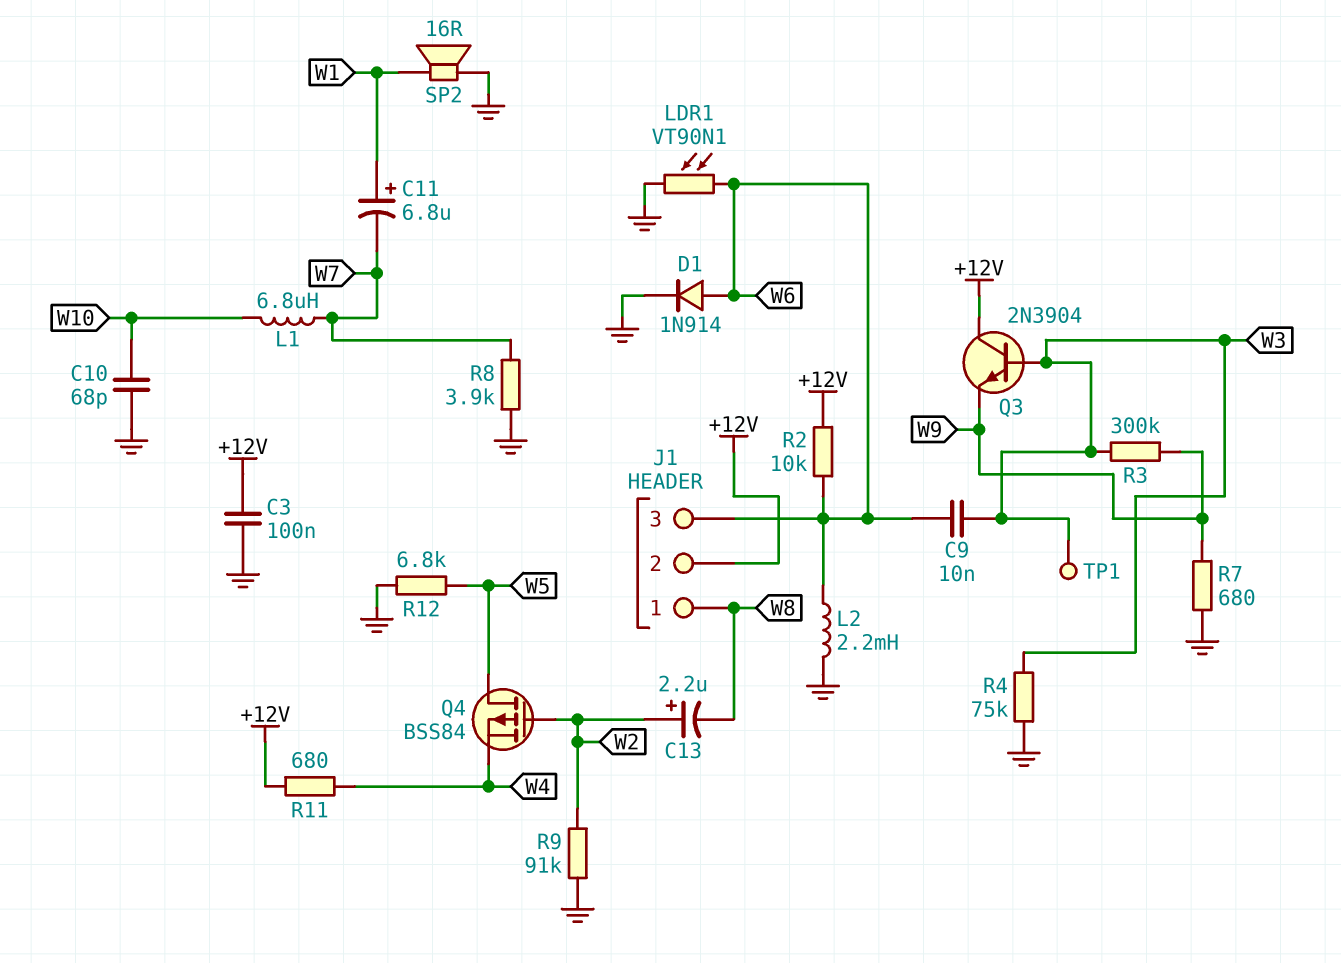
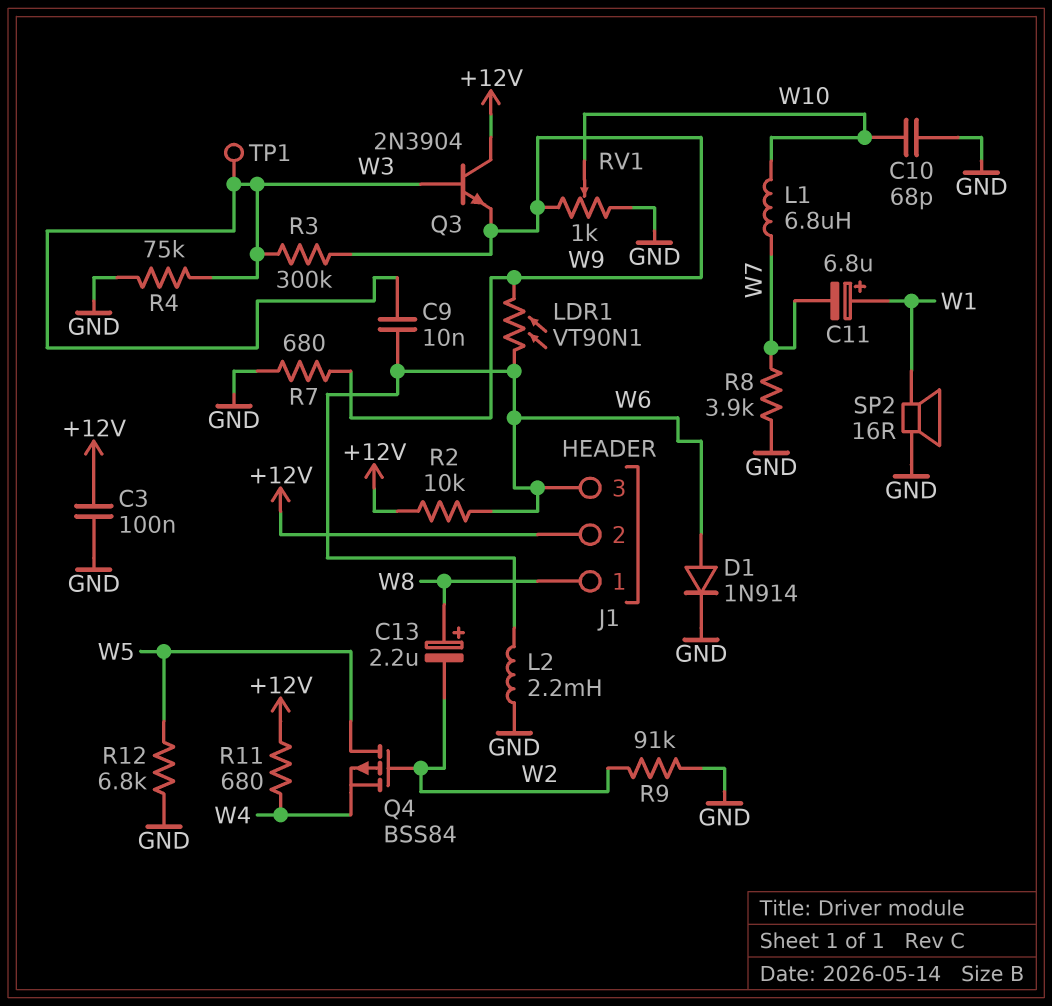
C13: 2.2uF (plus W2, minus W8) -> 2.2uF (plus W8, minus W2)
LDR1: VT90N1 (GND, W6) -> VT90N1 (W6, W9)
RV1: none -> 1k (GND, W9, wiper W10)

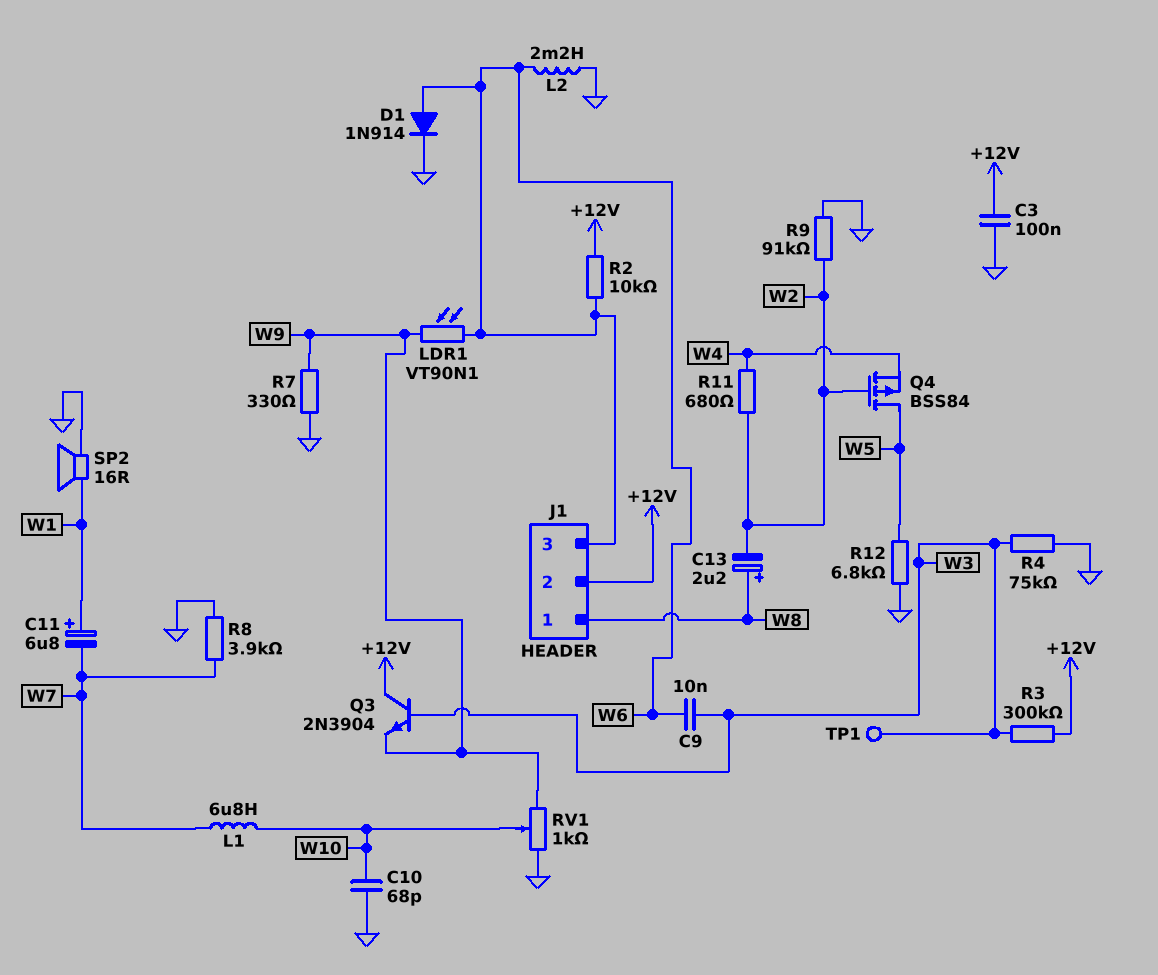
R3: 300k (W3, W9) -> 300k (+12V, W3)
R7: 680 (GND, W9) -> 330 (GND, W9)
R11: 680 (+12V, W4) -> 680 (W2, W4)

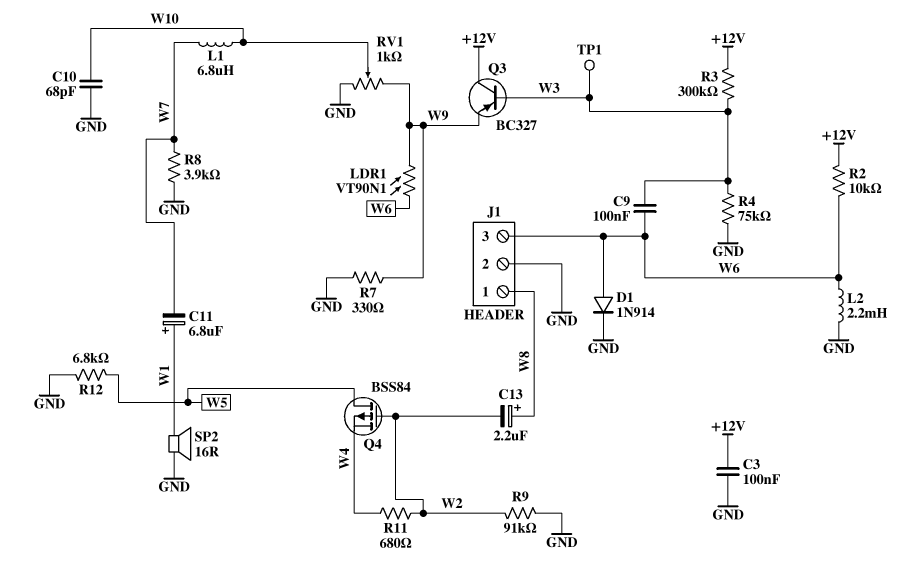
C9: 10nF (W3, W6) -> 100nF (W3, W6)
J1 pin 2: +12V -> GND
Q3: NPN 2N3904 (B W3, C +12V, E W9) -> PNP BC327 (B W3, C +12V, E W9)

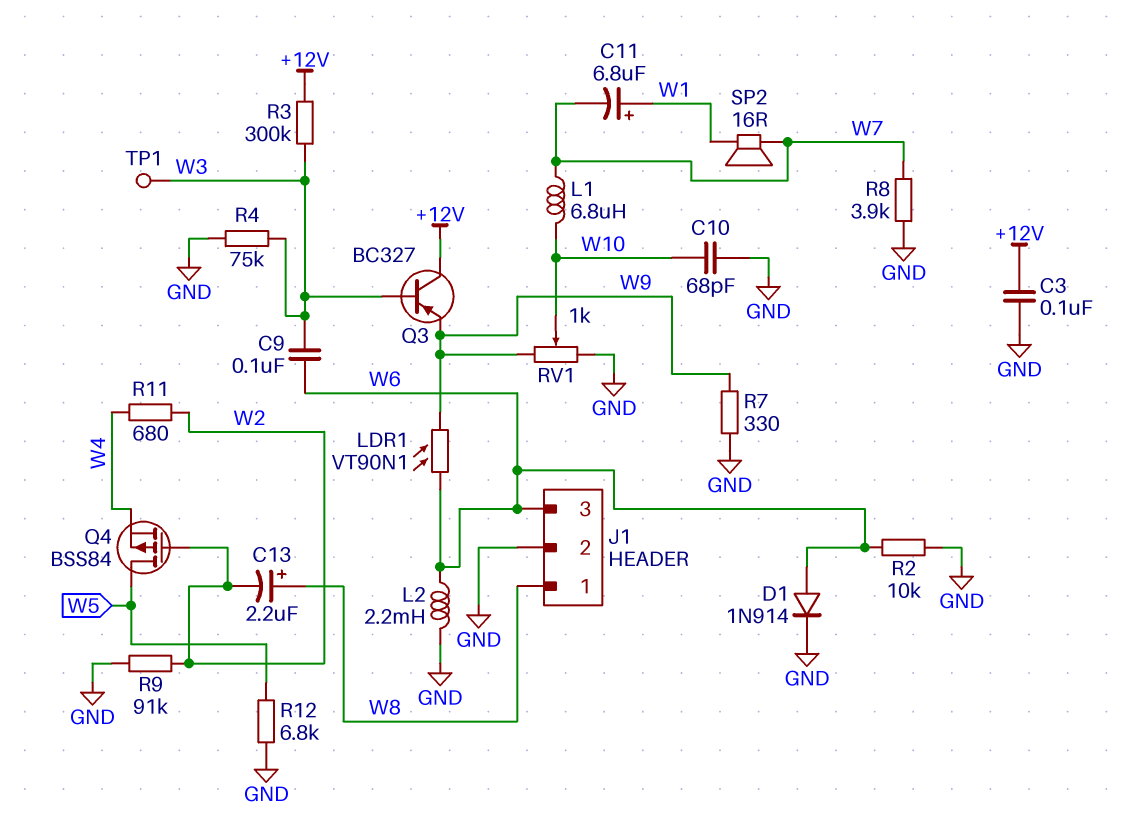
R2: 10k (+12V, W6) -> 10k (GND, W6)
SP2: speaker 16R (GND, W1) -> speaker 16R (W1, W7)

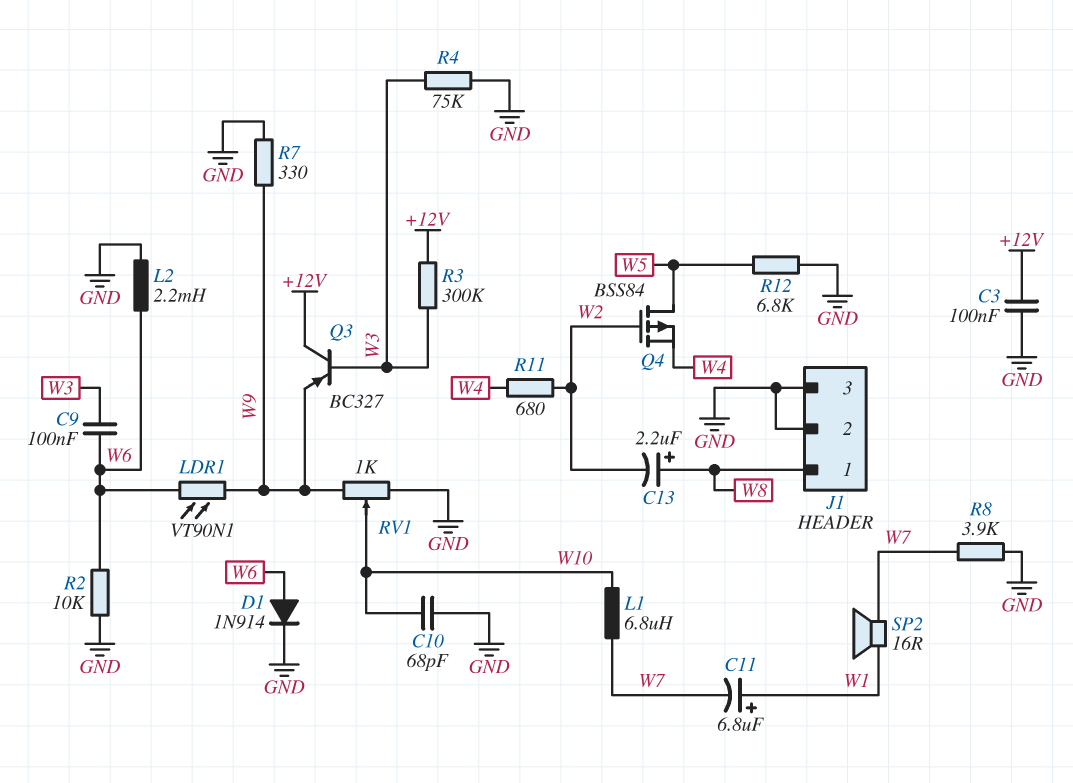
J1 pin 3: W6 -> GND
R9: 91k (GND, W2) -> none
TP1: test point (W3) -> none

